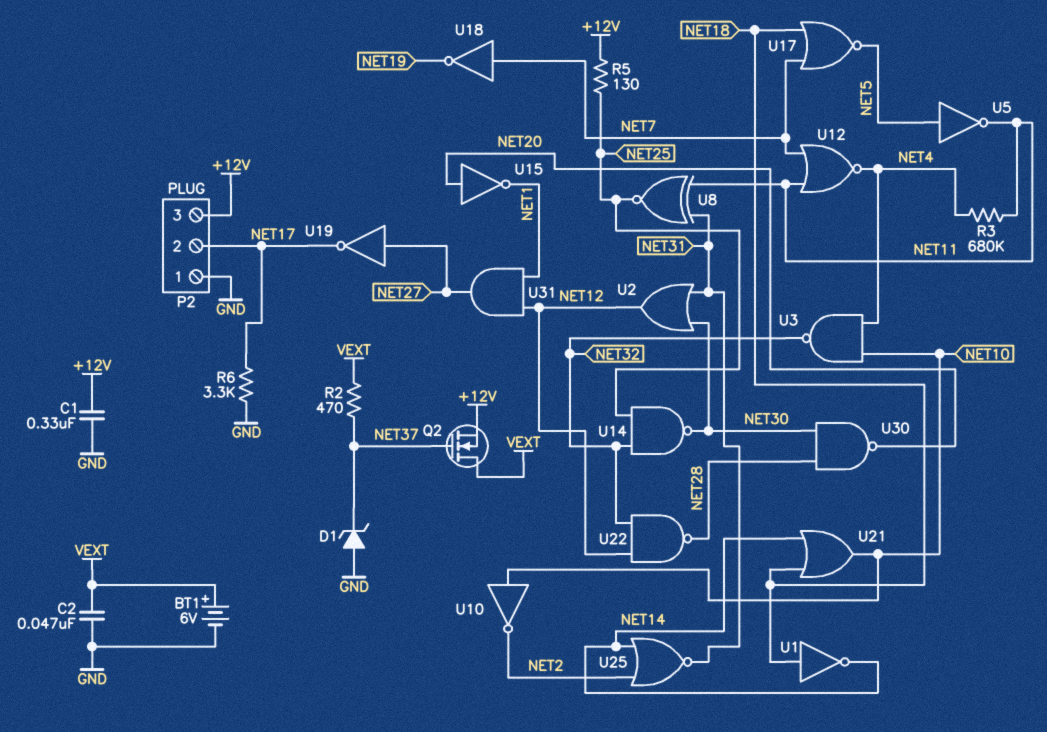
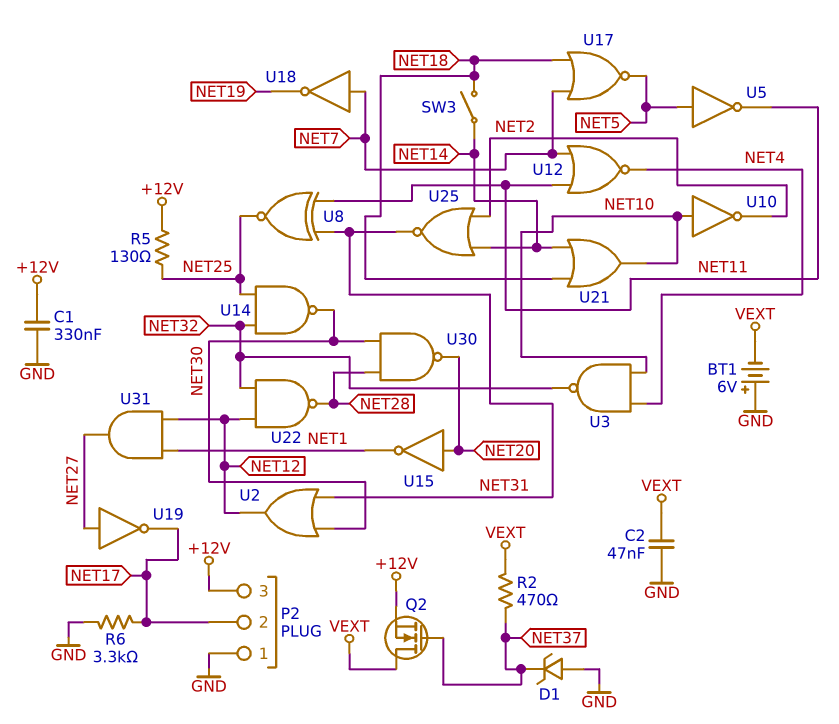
BT1: 6V (plus VEXT, minus GND) -> 6V (plus GND, minus VEXT)
R3: 680k (NET4, NET11) -> none
SW3: none -> switch (NET14, NET18)
U1: NOT (in NET18, out NET14) -> none

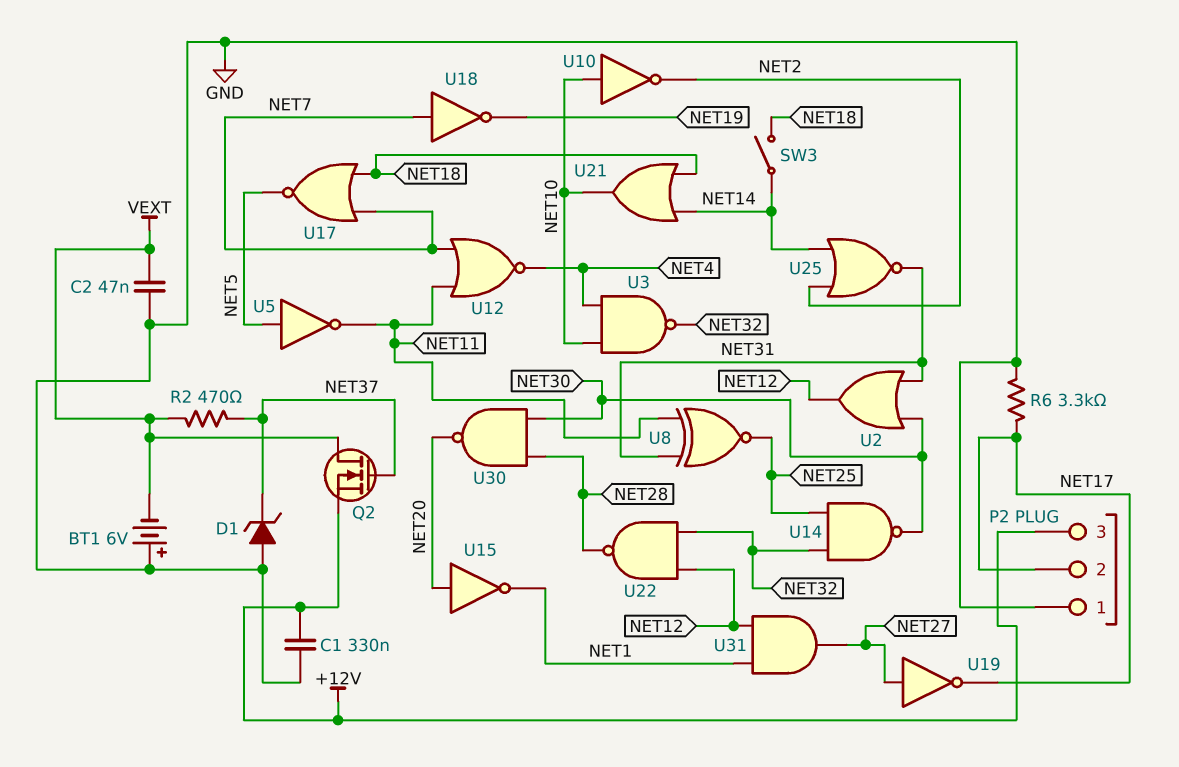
R5: 130 (+12V, NET25) -> none

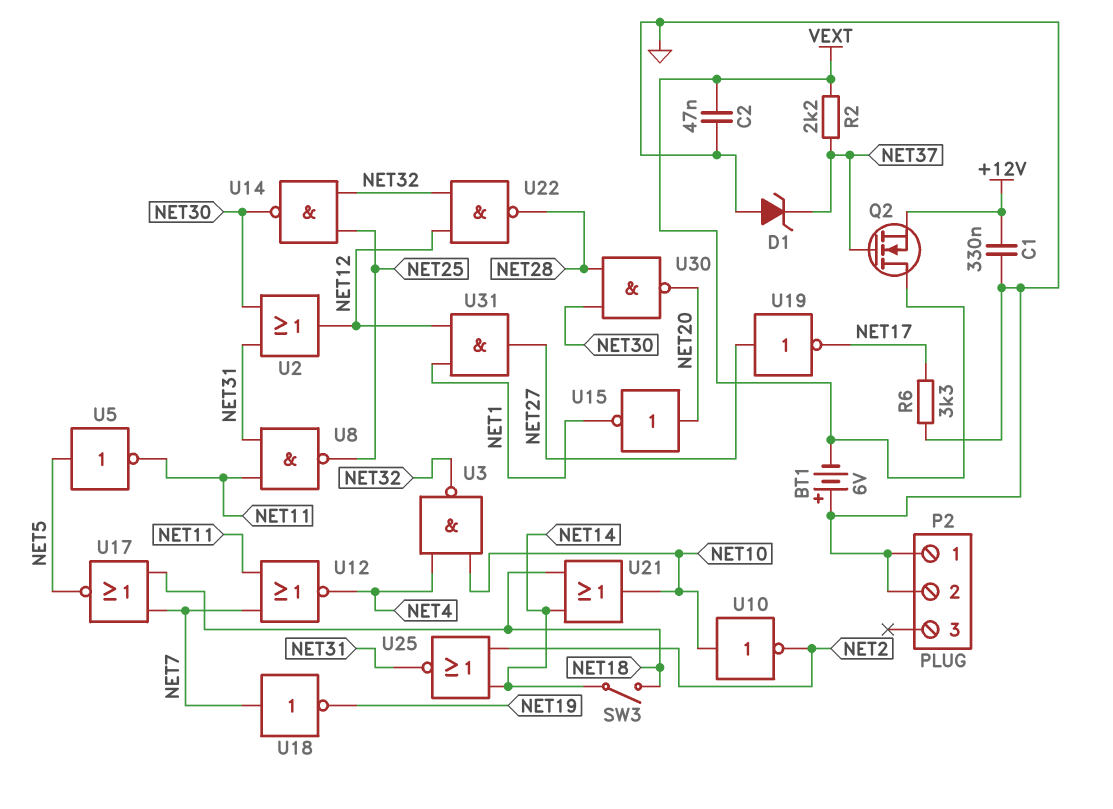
P2 pin 2: NET17 -> GND
P2 pin 3: +12V -> none
R2: 470 (NET37, VEXT) -> 2.2k (NET37, VEXT)
U8: XNOR (in NET11, in NET31, out NET25) -> NAND (in NET11, in NET31, out NET25)

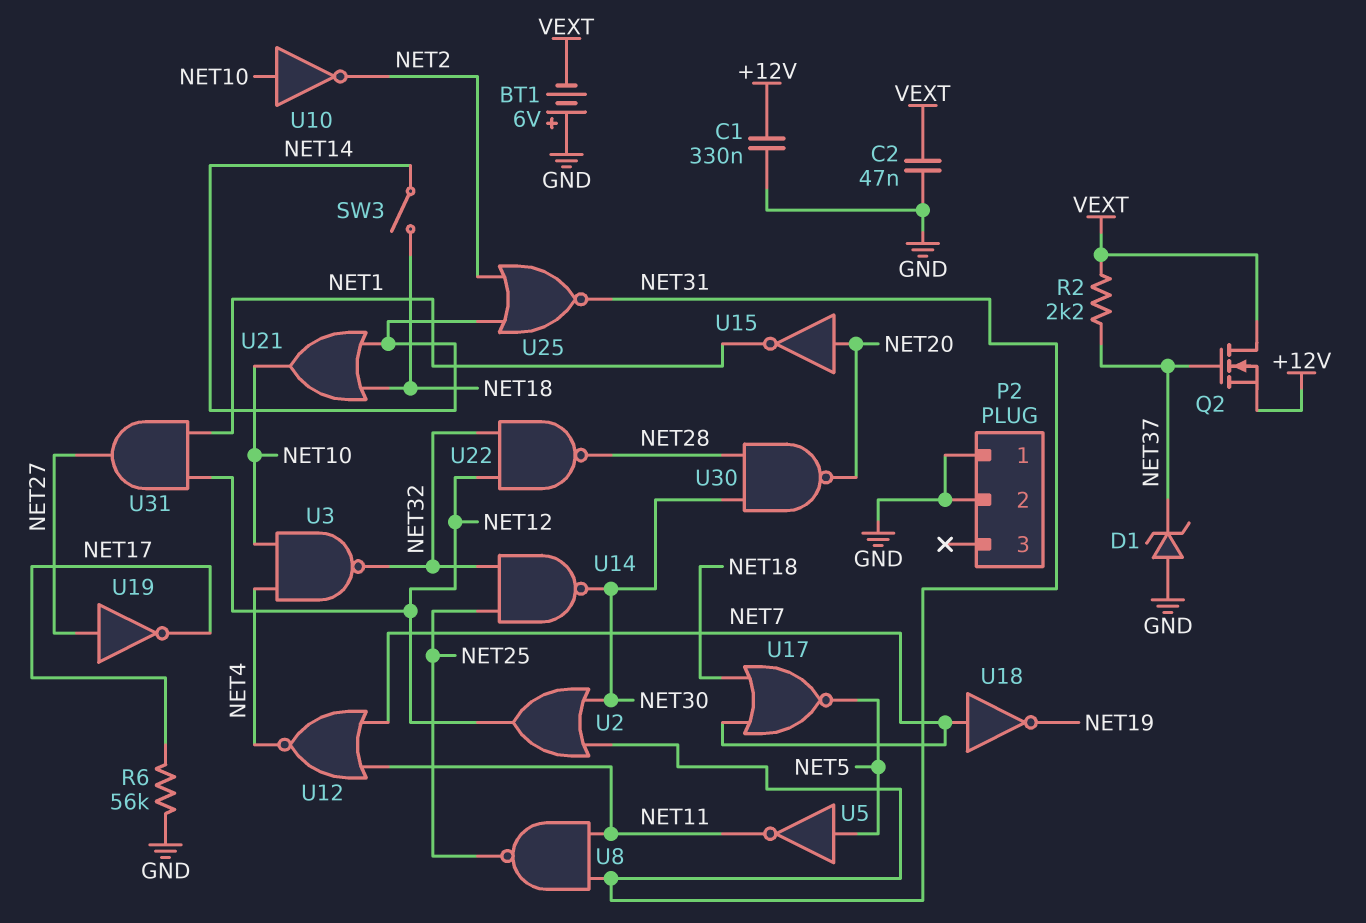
R6: 3.3k (GND, NET17) -> 56k (GND, NET17)

